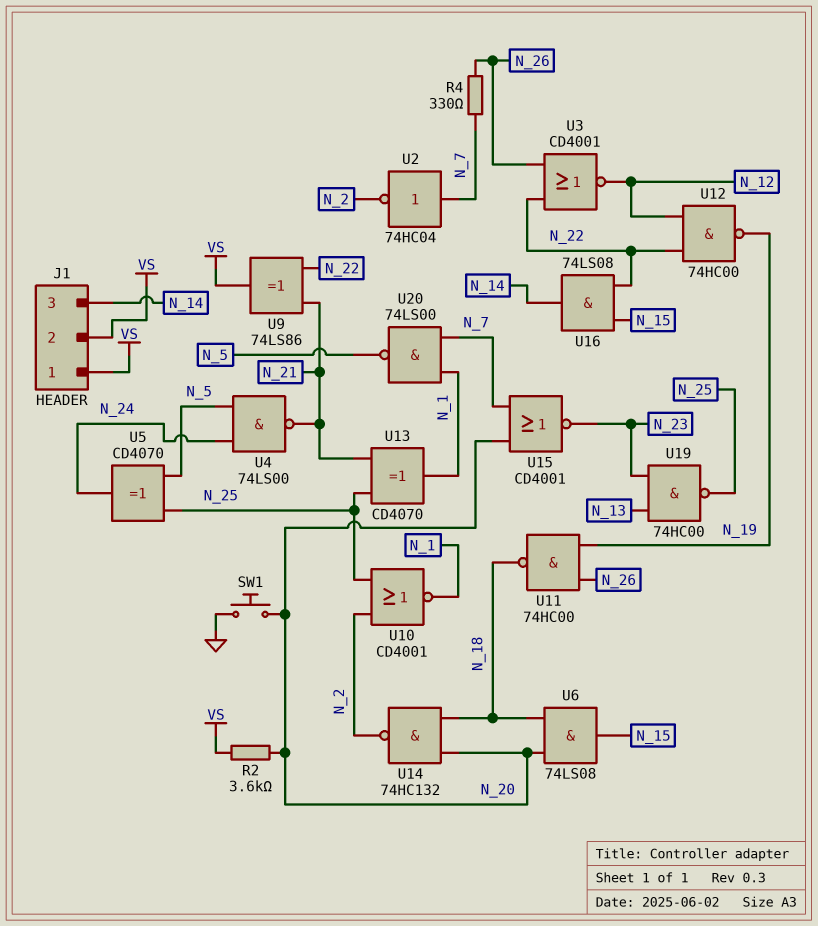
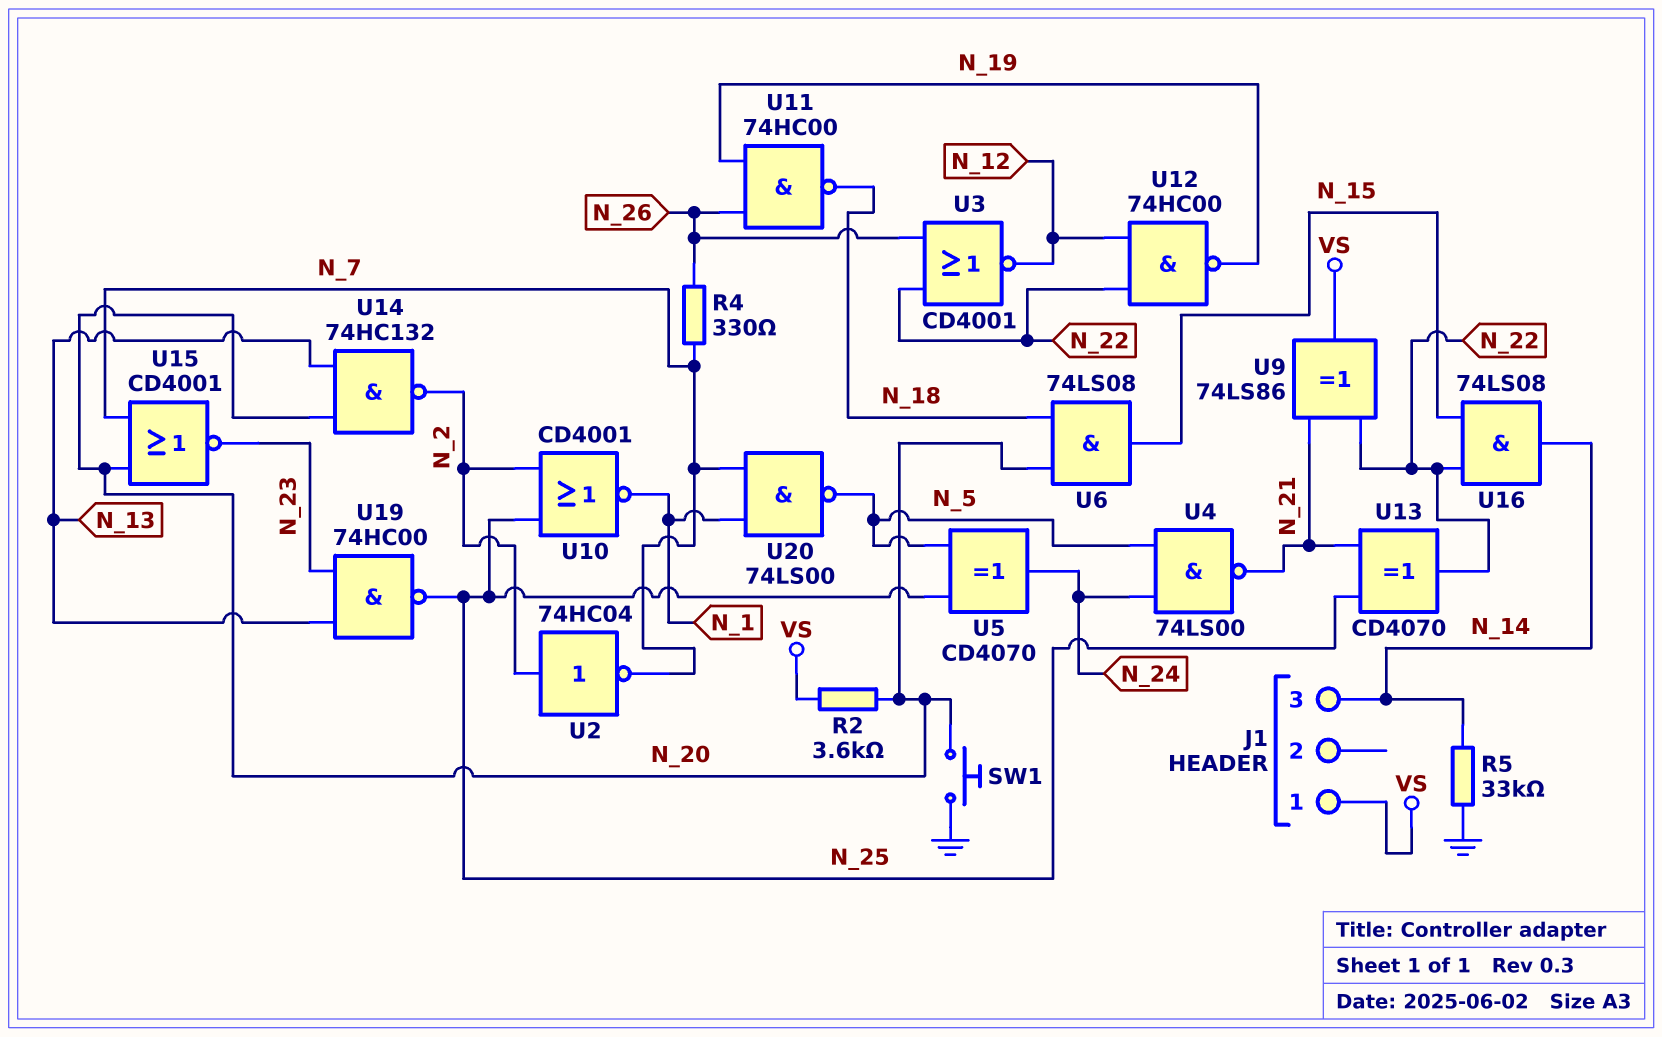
J1 pin 2: VS -> none
R5: none -> 33k (GND, N_14)
U2: NOT 74HC04 (in N_7, out N_2) -> NOT 74HC04 (in N_2, out N_7)
U13: XOR CD4070 (in N_21, in N_25, out N_1) -> XOR CD4070 (in N_21, in N_25, out N_22)
U14: NAND 74HC132 (in N_18, in N_20, out N_2) -> NAND 74HC132 (in N_13, in N_20, out N_2)

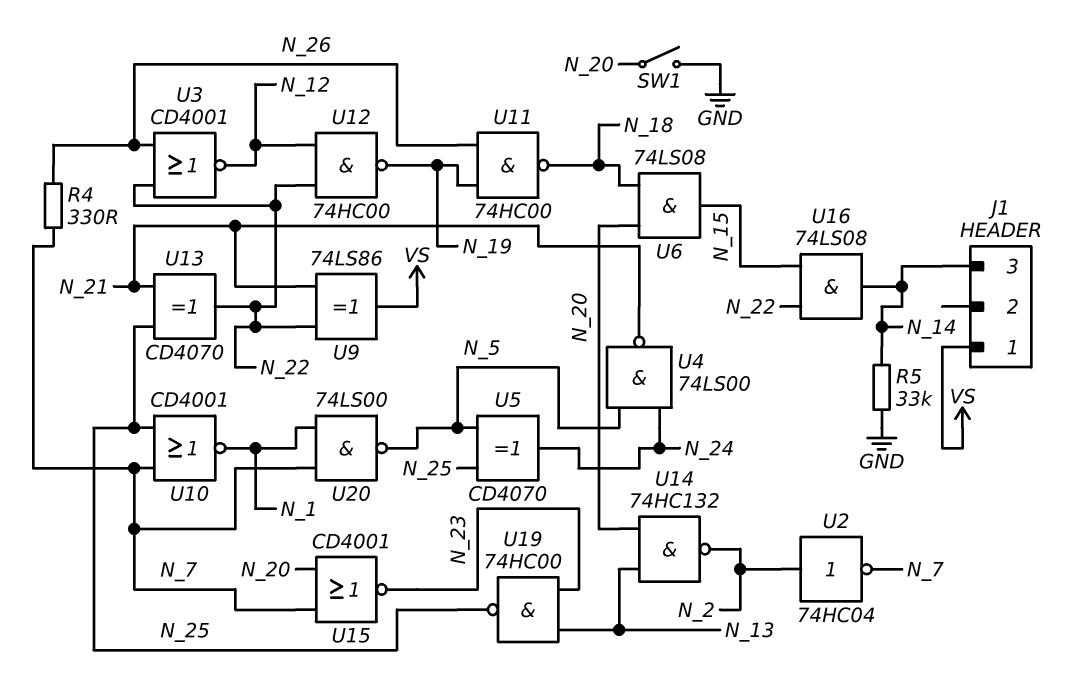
R2: 3.6k (N_20, VS) -> none
SW1: button (GND, N_20) -> switch (GND, N_20)
U10: NOR CD4001 (in N_2, in N_25, out N_1) -> NOR CD4001 (in N_7, in N_25, out N_1)

